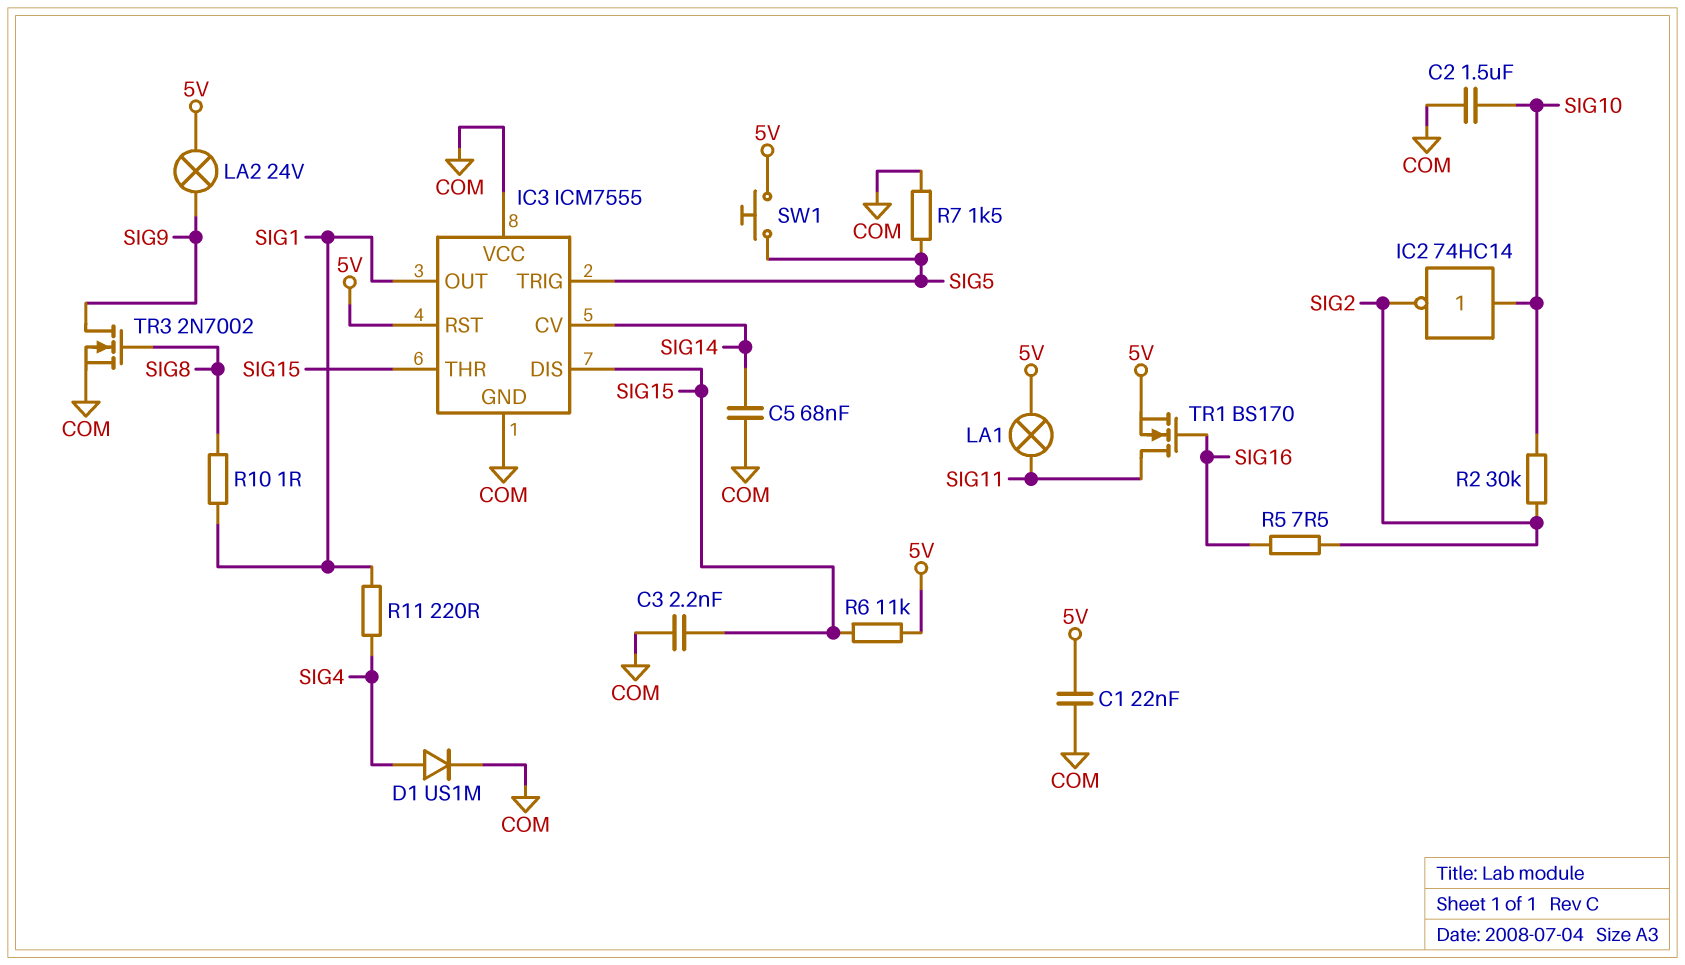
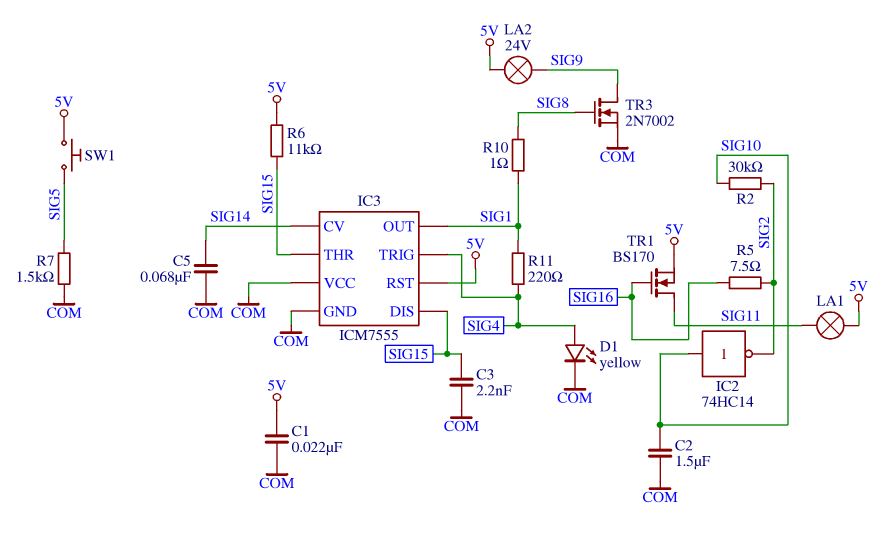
D1: diode US1M (A SIG4, K COM) -> LED yellow (A SIG4, K COM)
IC3 pin TRIG: SIG5 -> SIG4

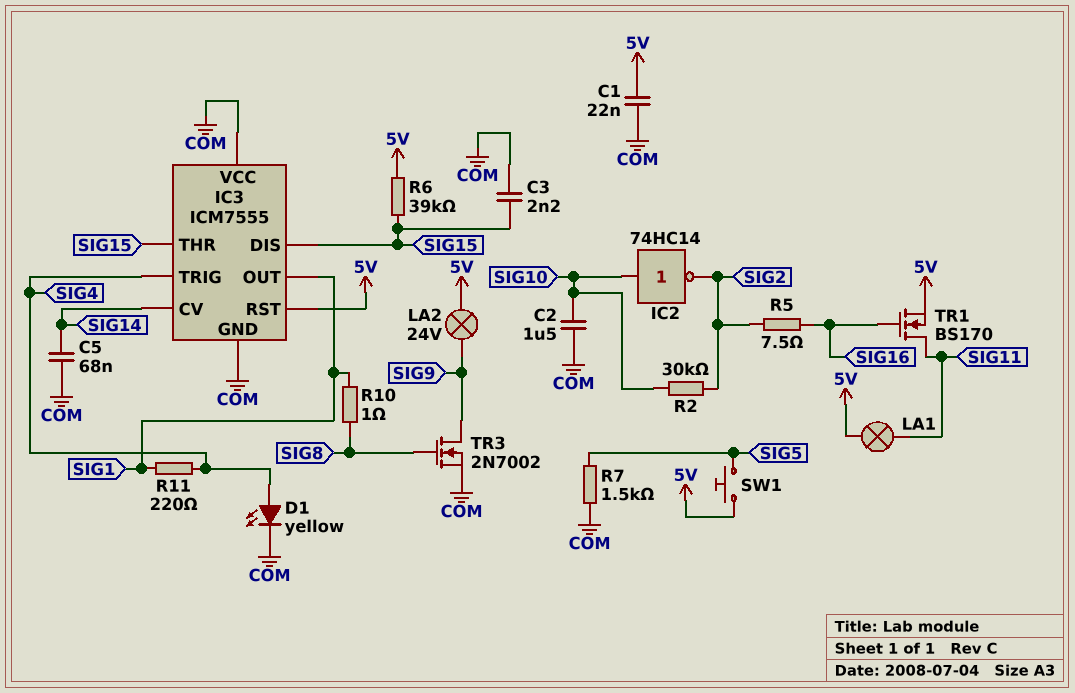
R6: 11k (5V, SIG15) -> 39k (5V, SIG15)

